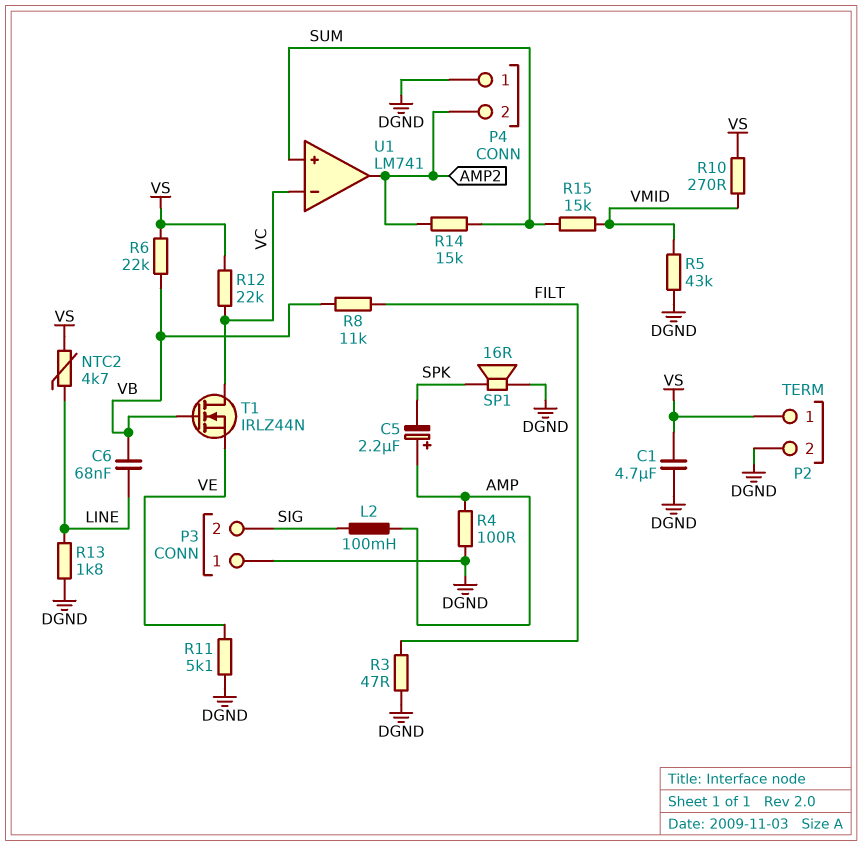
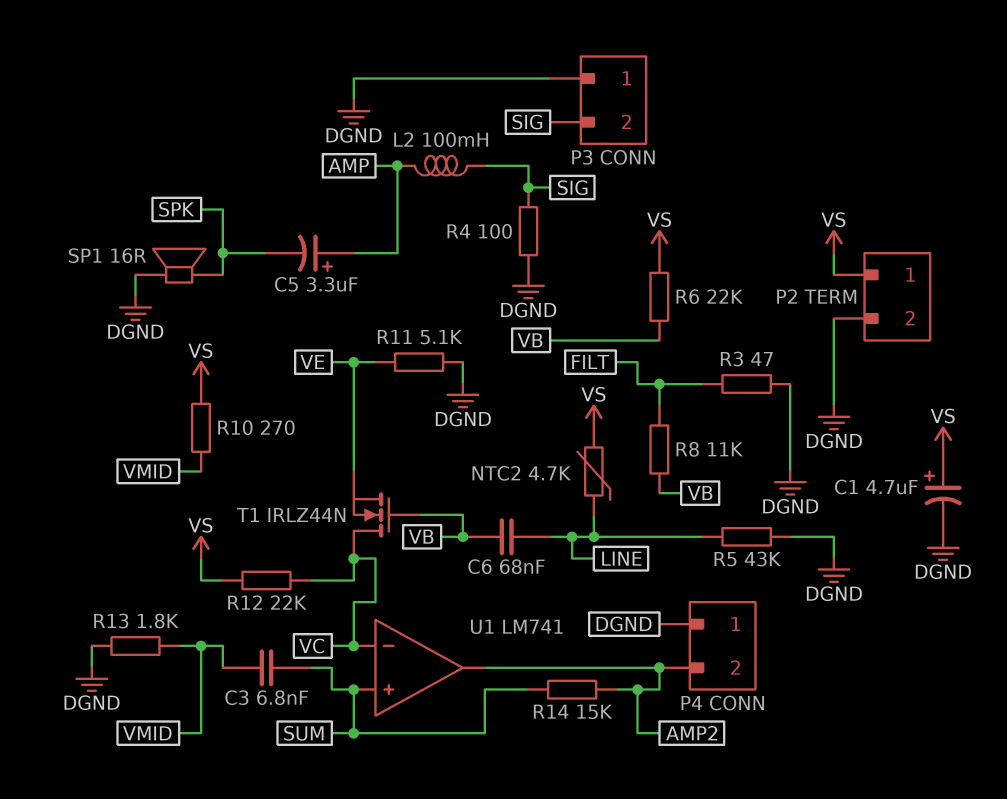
C1: 4.7uF (DGND, VS) -> 4.7uF (plus VS, minus DGND)
C3: none -> 6.8nF (SUM, VMID)
C5: 2.2uF (plus AMP, minus SPK) -> 3.3uF (plus AMP, minus SPK)
R4: 100 (AMP, DGND) -> 100 (DGND, SIG)
R5: 43k (DGND, VMID) -> 43k (DGND, LINE)
R13: 1.8k (DGND, LINE) -> 1.8k (DGND, VMID)
R15: 15k (SUM, VMID) -> none

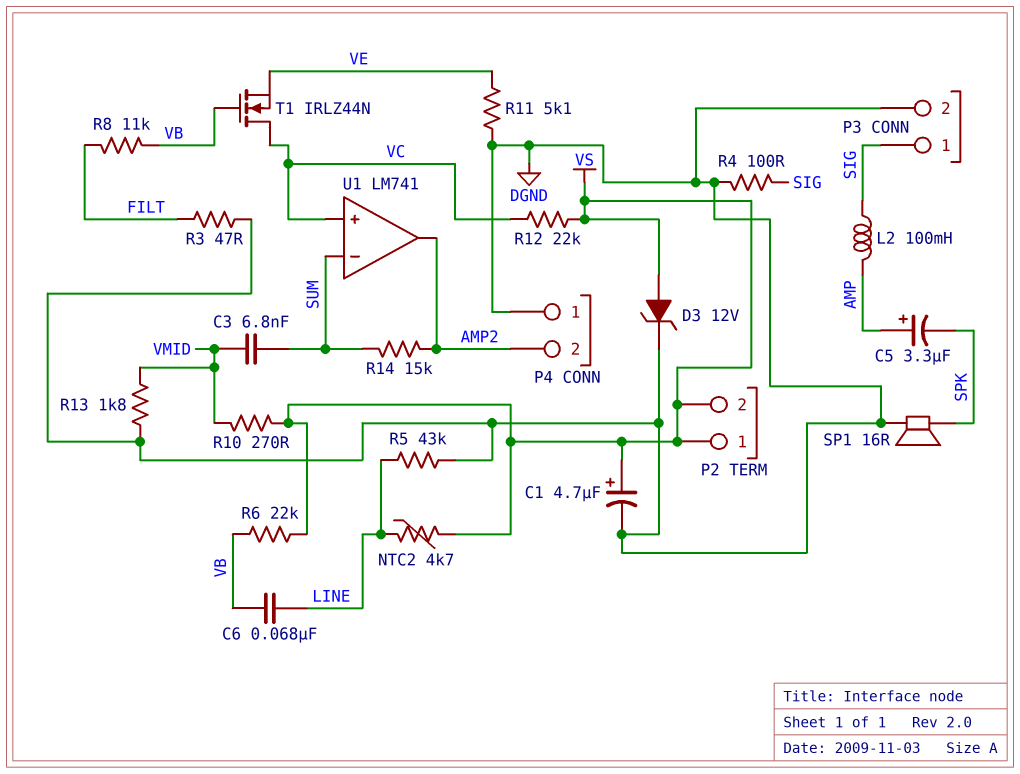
D3: none -> zener 12V (A VS, K DGND)
P2 pin 2: DGND -> VS
P3 pin 1: DGND -> SIG
P3 pin 2: SIG -> DGND
U1 pin in+: SUM -> VC
U1 pin in-: VC -> SUM

